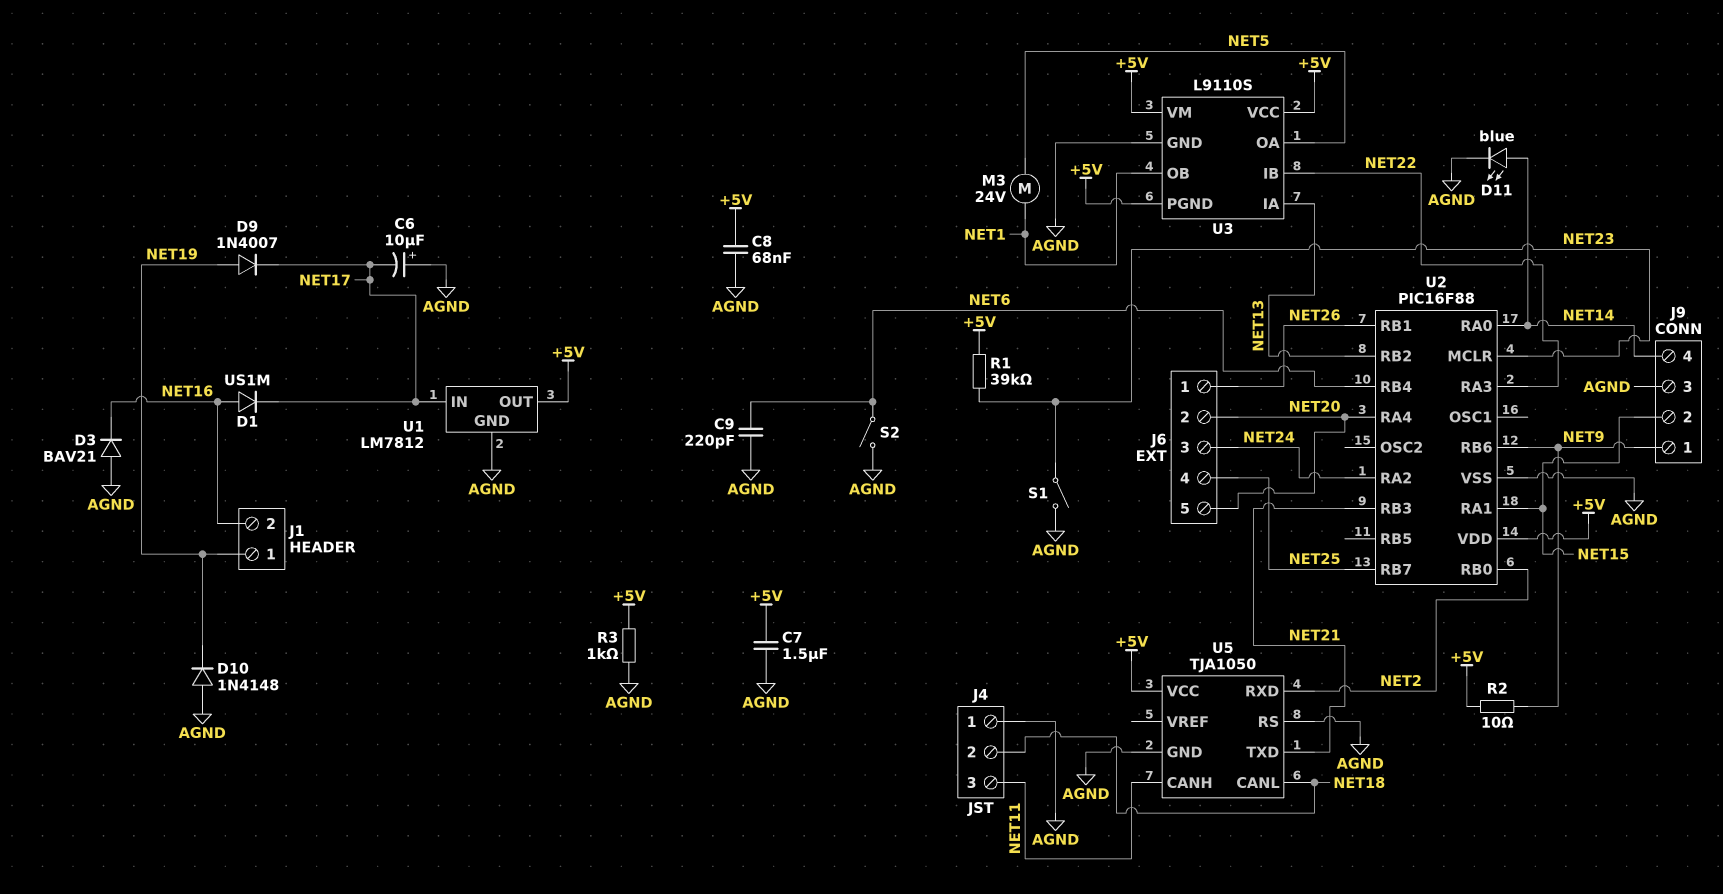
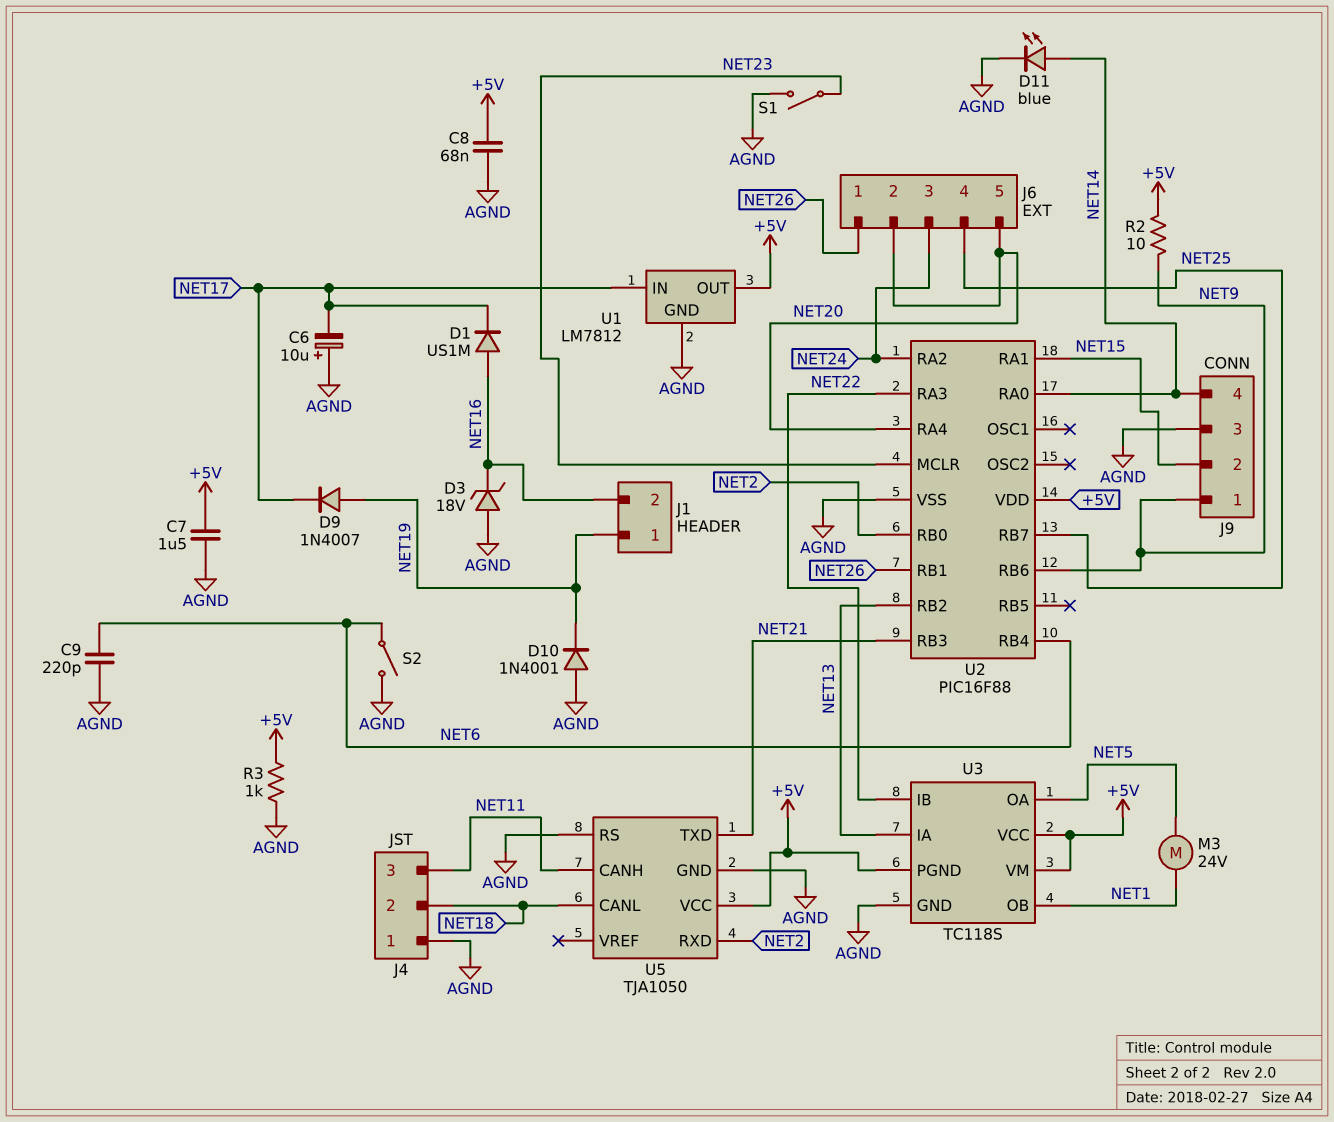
D3: diode BAV21 (A AGND, K NET16) -> zener 18V (A AGND, K NET16)
D10: diode 1N4148 (A AGND, K NET19) -> diode 1N4001 (A AGND, K NET19)
R1: 39k (+5V, NET23) -> none
U3: L9110S -> TC118S

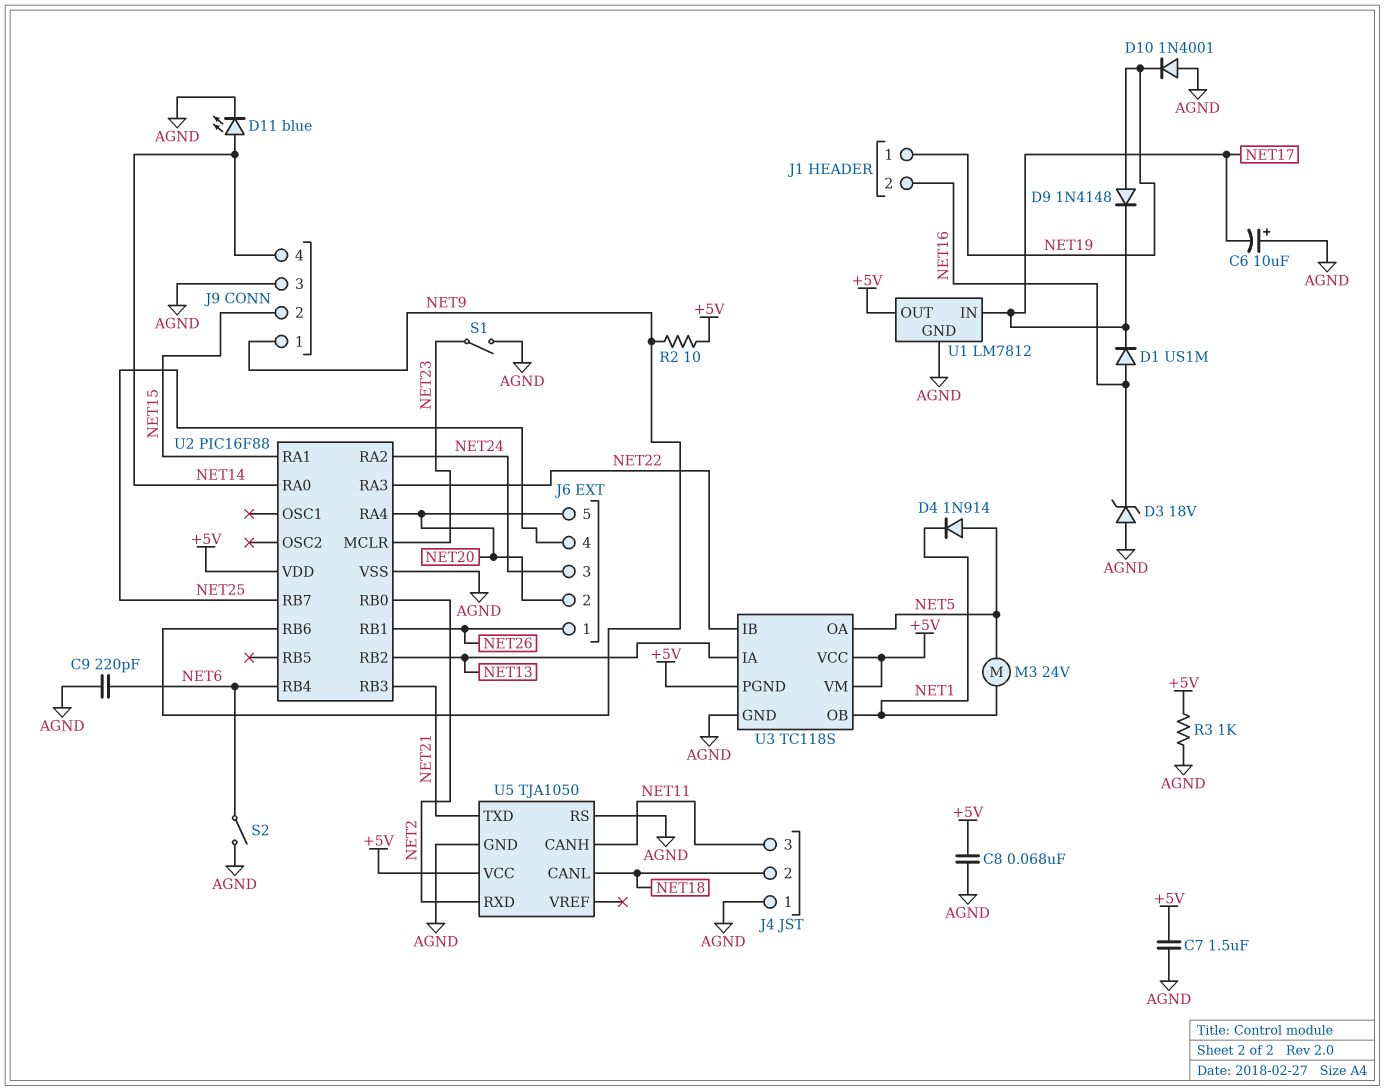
D4: none -> diode 1N914 (A NET5, K NET1)
D9: diode 1N4007 (A NET19, K NET17) -> diode 1N4148 (A NET19, K NET17)

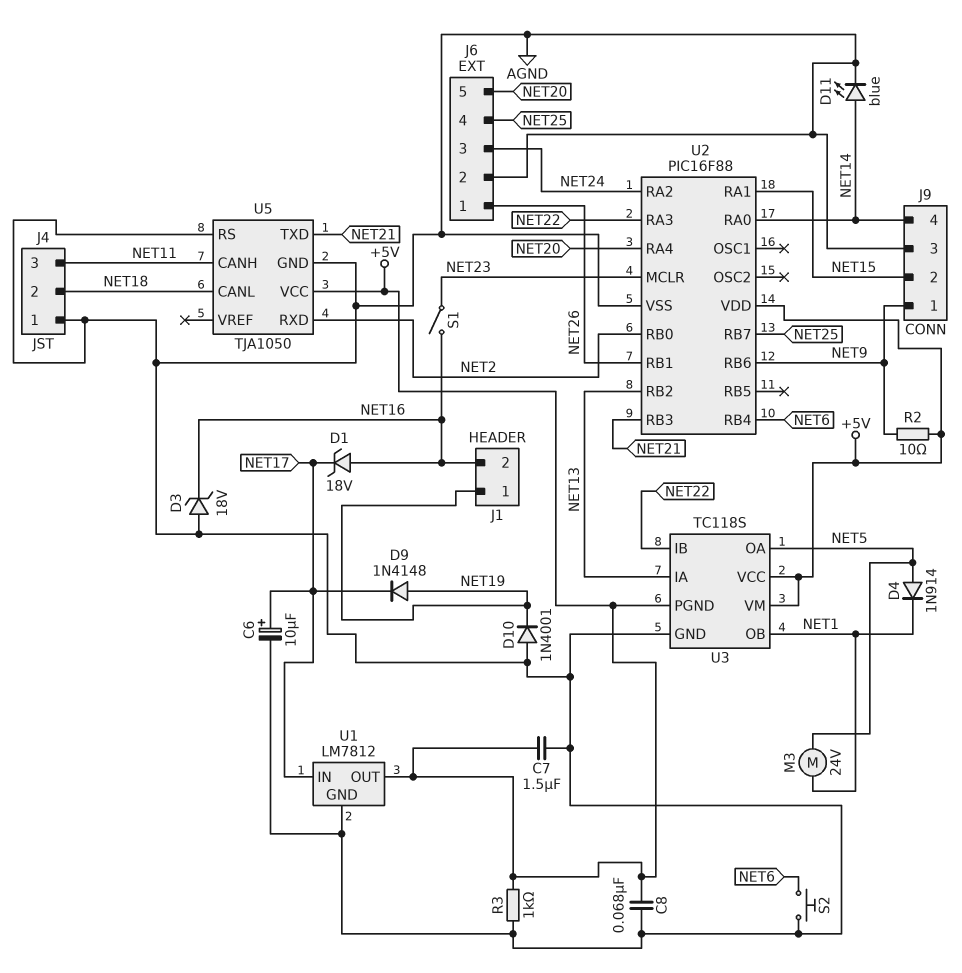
C6: 10uF (plus AGND, minus NET17) -> 10uF (plus NET17, minus AGND)
C9: 220pF (AGND, NET6) -> none
D1: diode US1M (A NET16, K NET17) -> zener 18V (A NET16, K NET17)
J6 pin 2: NET20 -> AGND
S1: switch (AGND, NET23) -> switch (NET16, NET23)
S2: switch (AGND, NET6) -> button (AGND, NET6)

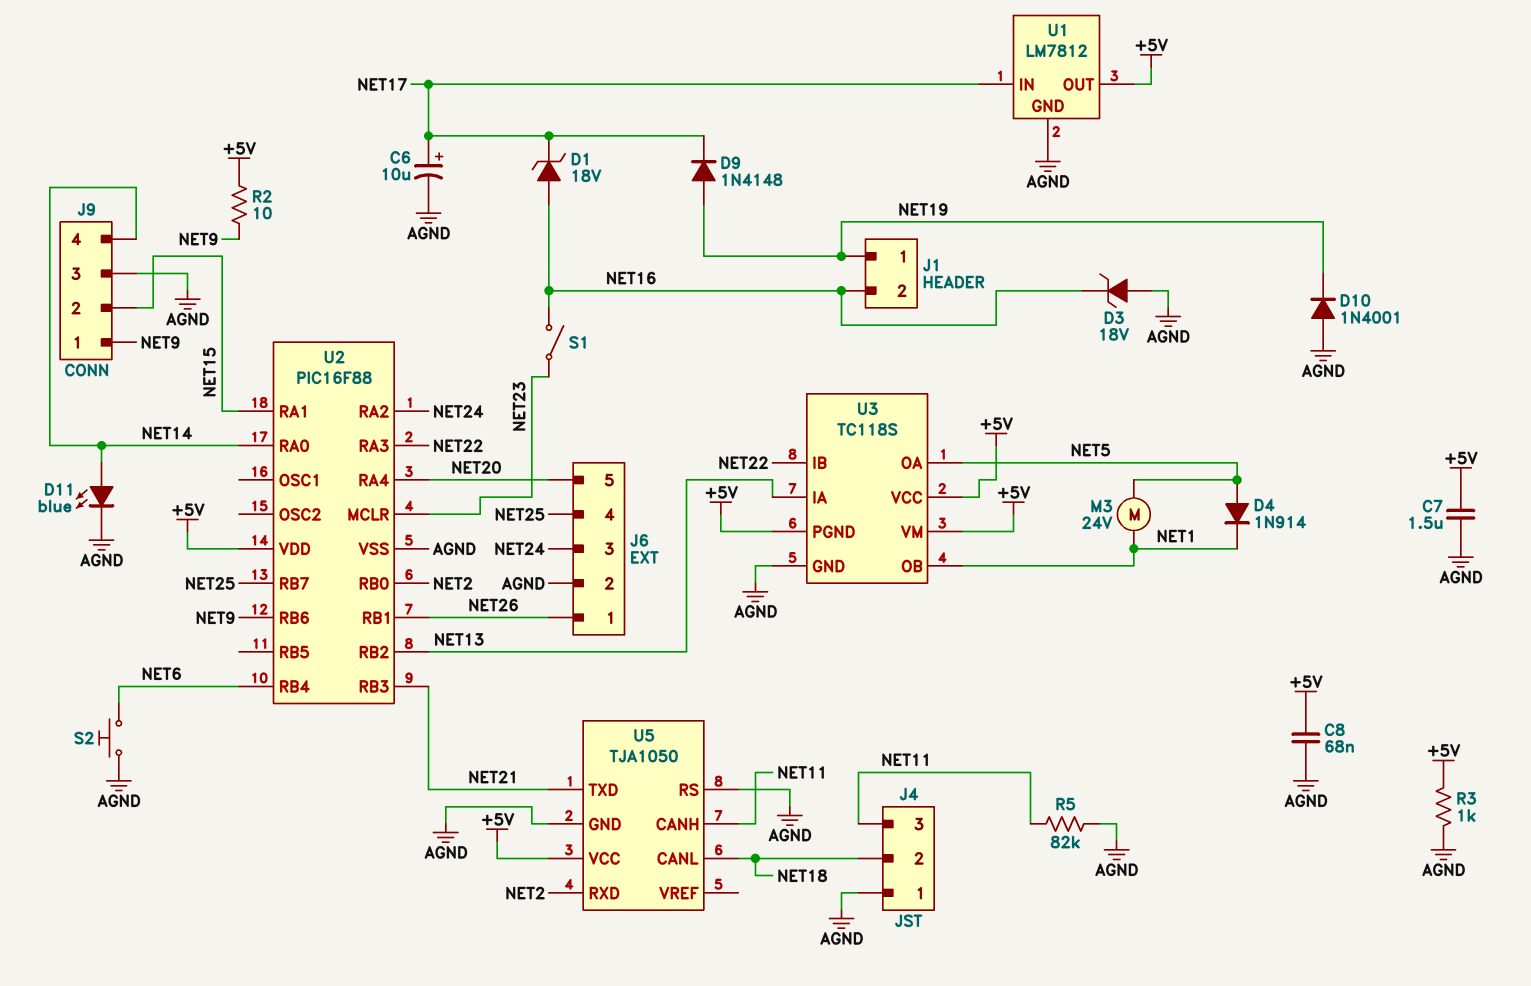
R5: none -> 82k (AGND, NET11)

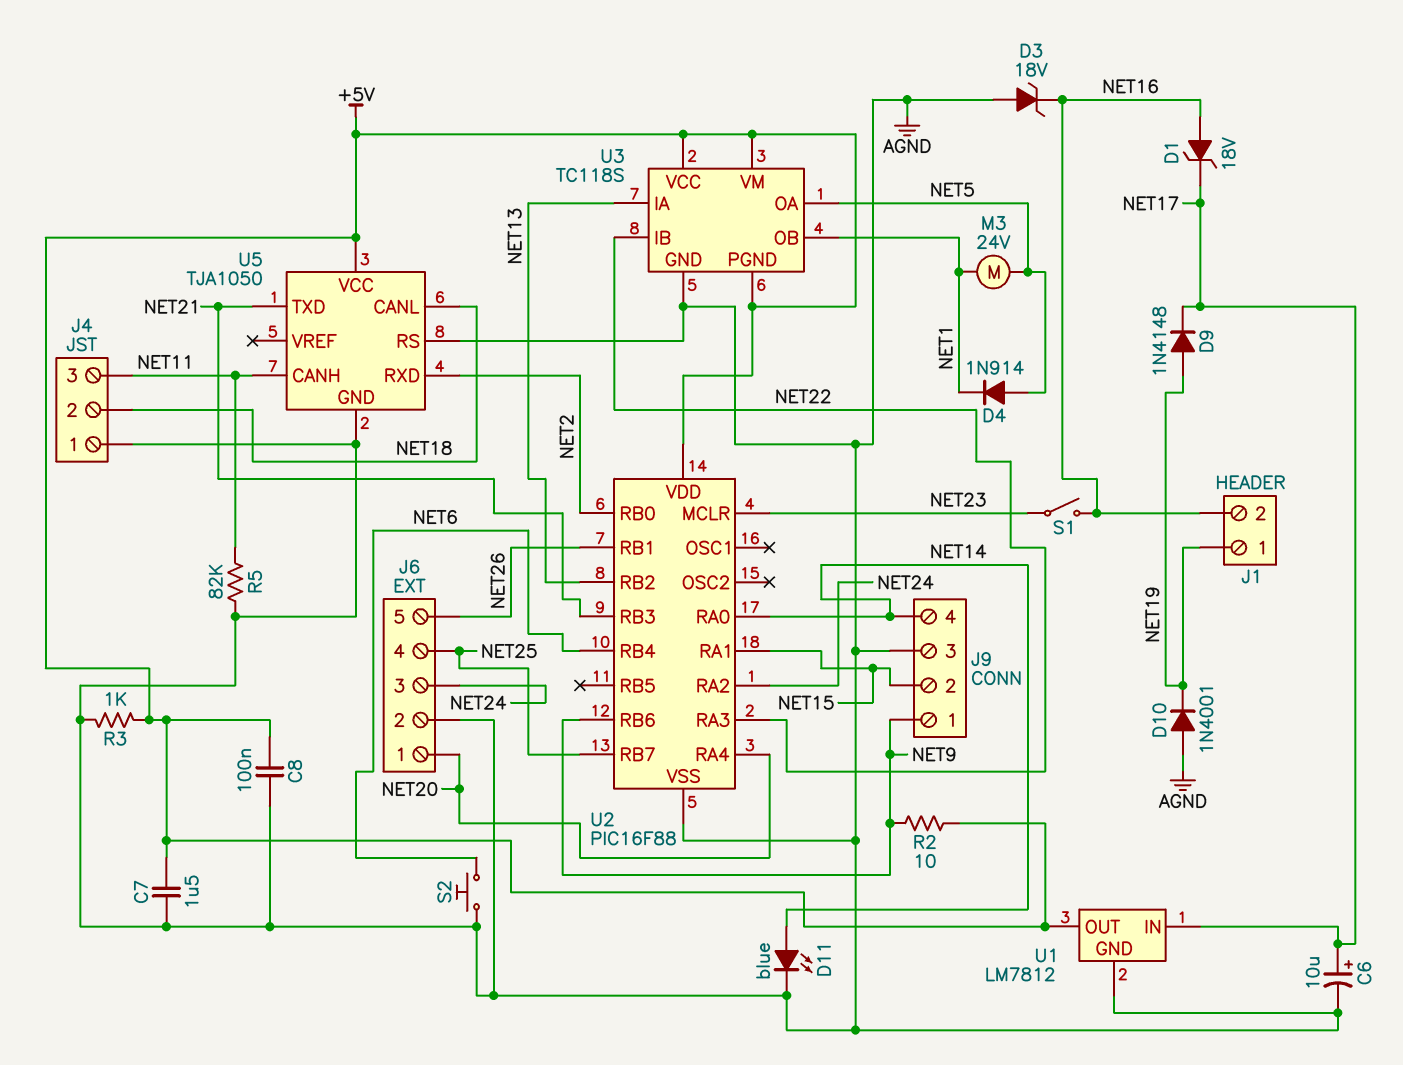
C8: 68nF (+5V, AGND) -> 100nF (+5V, AGND)
J6 pin 1: NET26 -> NET20
J6 pin 5: NET20 -> NET26

